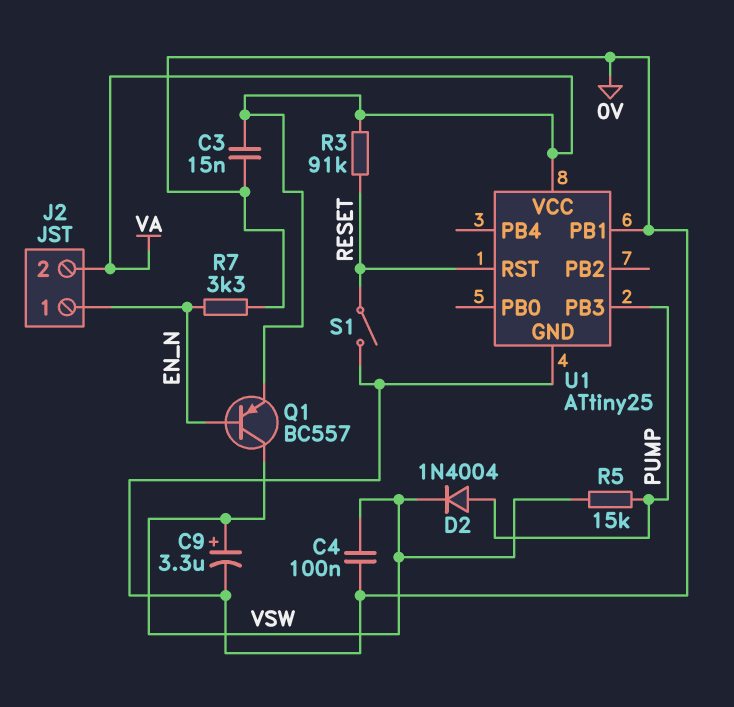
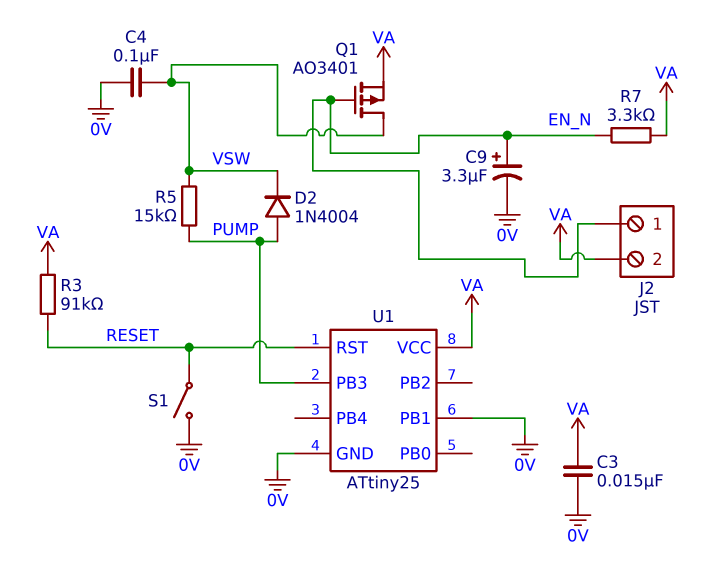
C9: 3.3uF (plus VSW, minus 0V) -> 3.3uF (plus EN_N, minus 0V)
Q1: PNP BC557 (B EN_N, C VSW, E VA) -> PMOS AO3401 (G EN_N, D VSW, S VA)
R7: 3.3k (0V, EN_N) -> 3.3k (EN_N, VA)

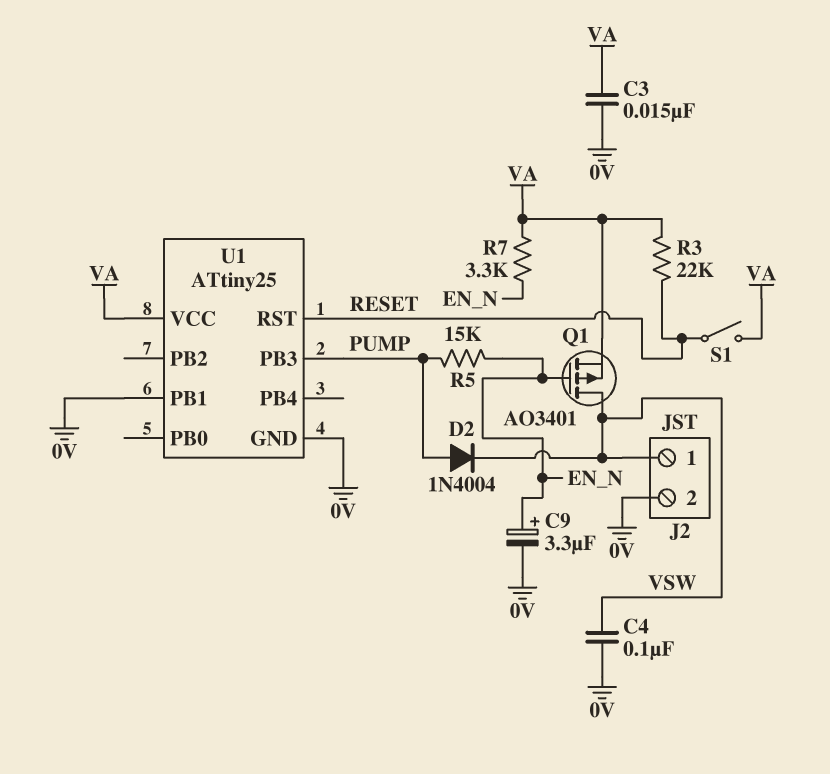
J2 pin 1: EN_N -> VSW
J2 pin 2: VA -> 0V
R3: 91k (RESET, VA) -> 22k (RESET, VA)
R5: 15k (PUMP, VSW) -> 15k (EN_N, PUMP)
S1: switch (0V, RESET) -> switch (RESET, VA)

